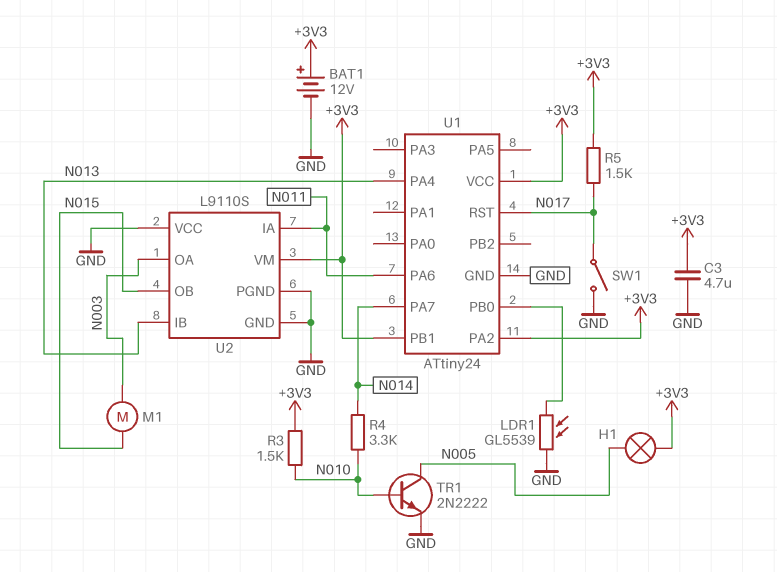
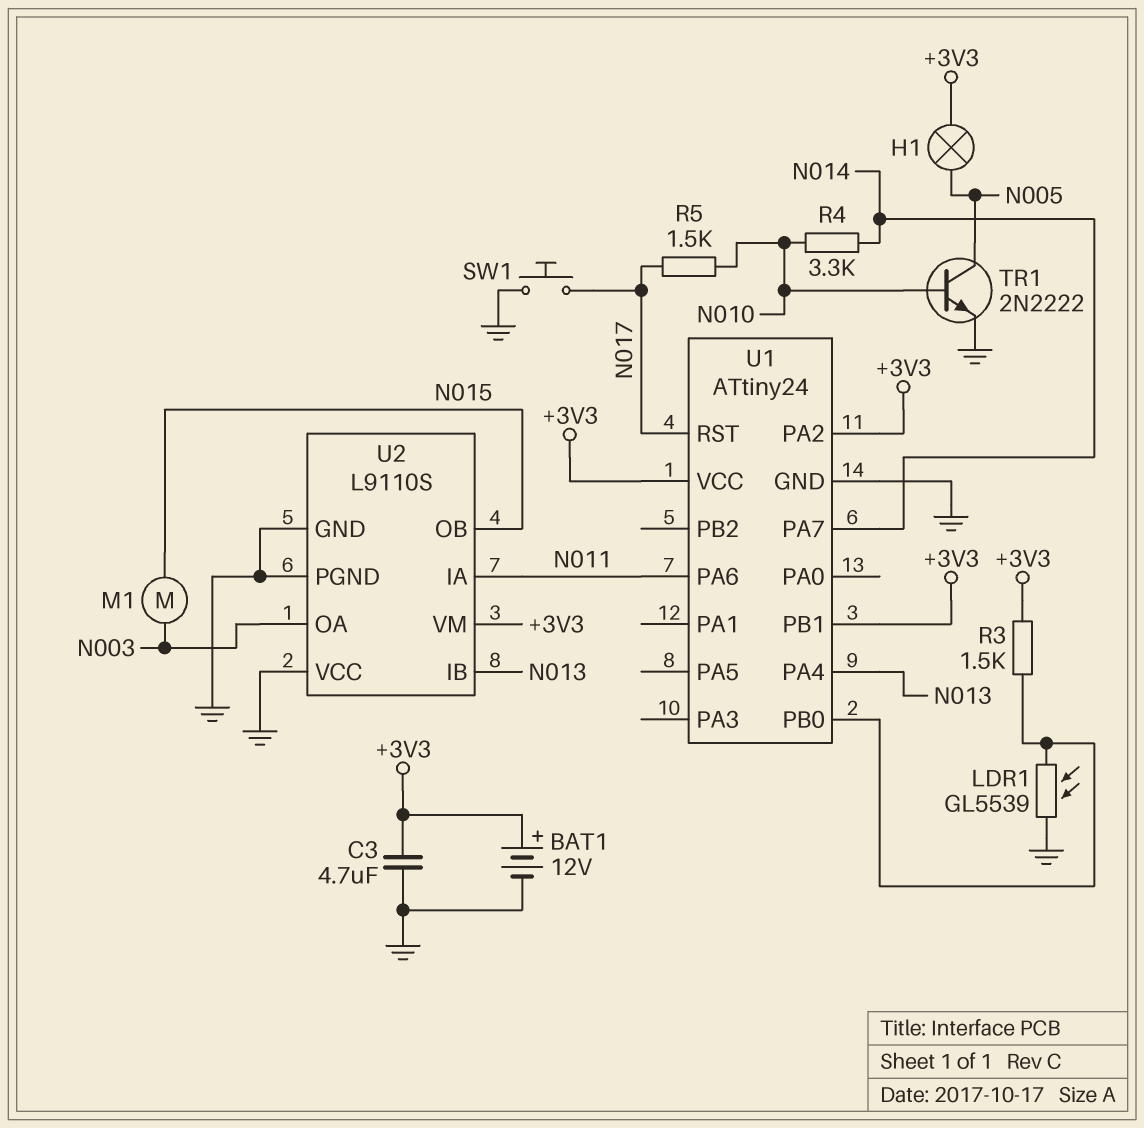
R3: 1.5k (+3V3, N010) -> 1.5k (+3V3, U1/PB0)
R5: 1.5k (+3V3, N017) -> 1.5k (N010, N017)
SW1: switch (GND, N017) -> button (GND, N017)

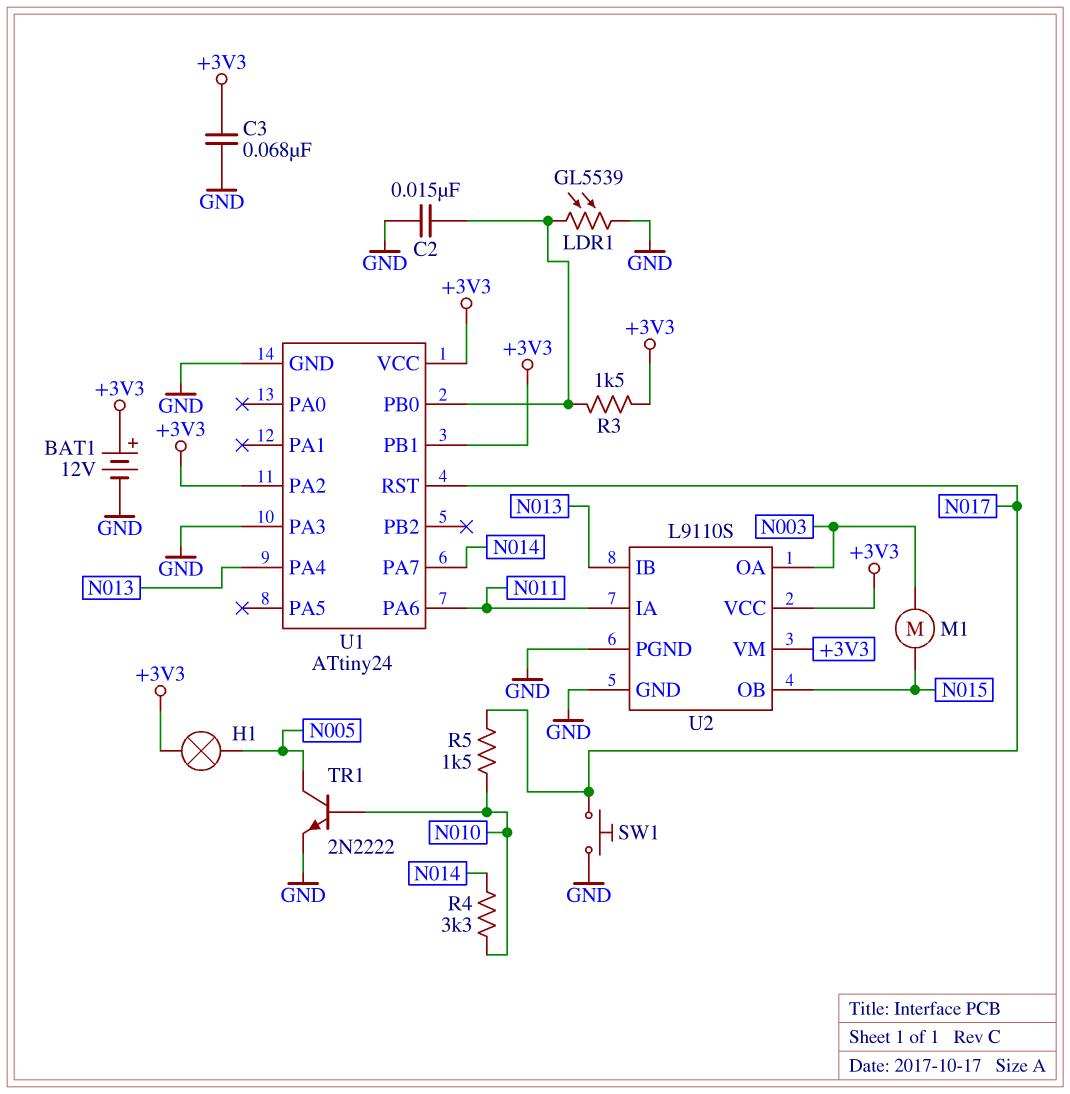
C2: none -> 15nF (GND, U1/PB0)
C3: 4.7uF (+3V3, GND) -> 68nF (+3V3, GND)
U1 pin PA3: none -> GND
U2 pin VCC: GND -> +3V3

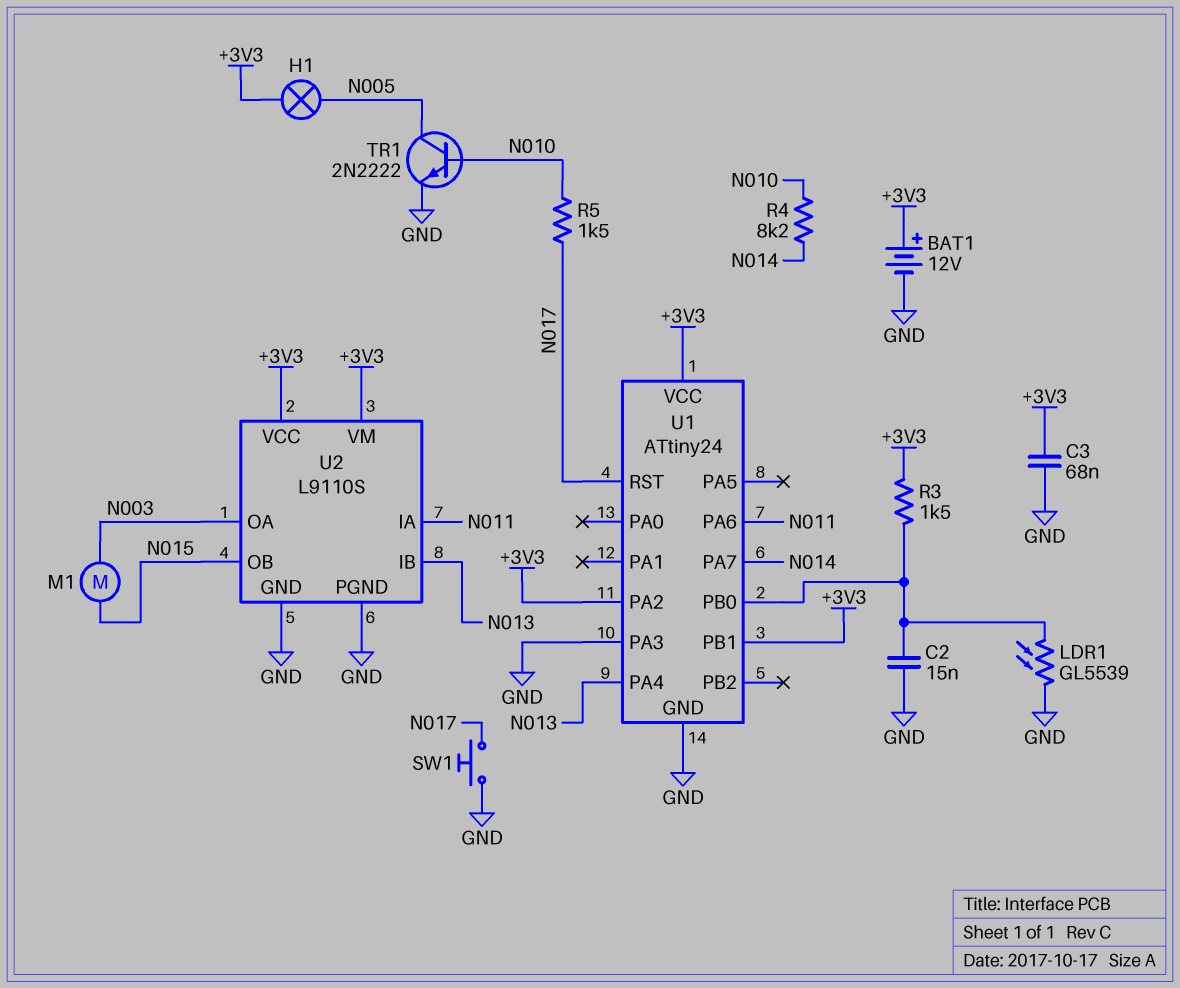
R4: 3.3k (N010, N014) -> 8.2k (N010, N014)

